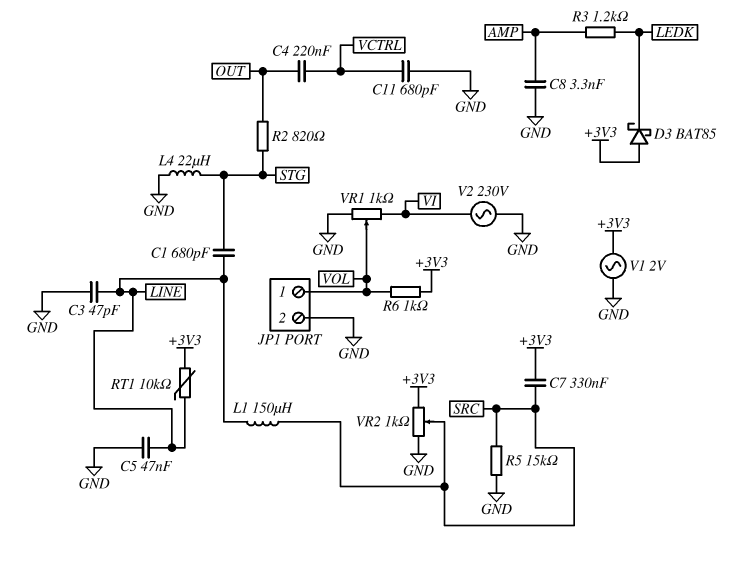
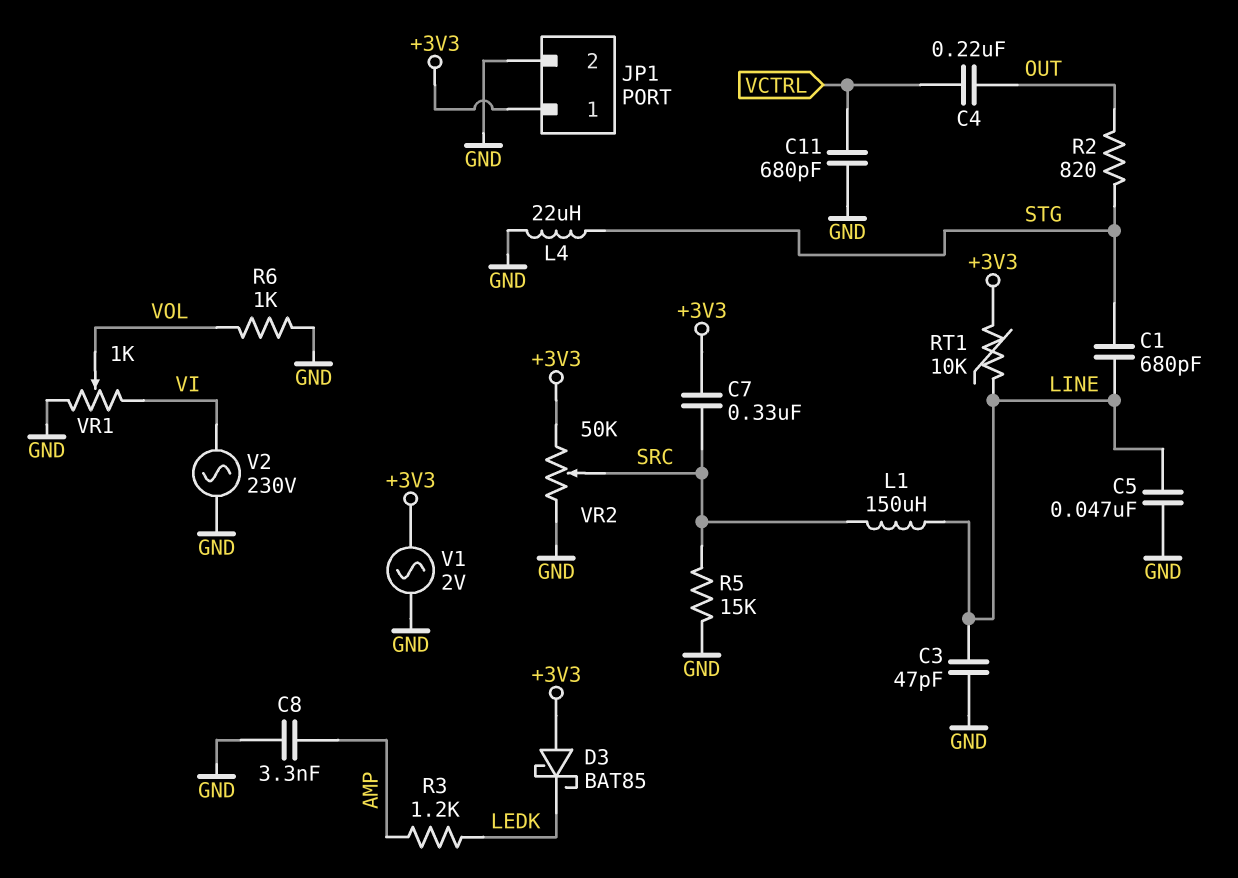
JP1 pin 1: VOL -> +3V3
R6: 1k (+3V3, VOL) -> 1k (GND, VOL)
VR2: 1k (+3V3, GND, wiper SRC) -> 50k (+3V3, GND, wiper SRC)

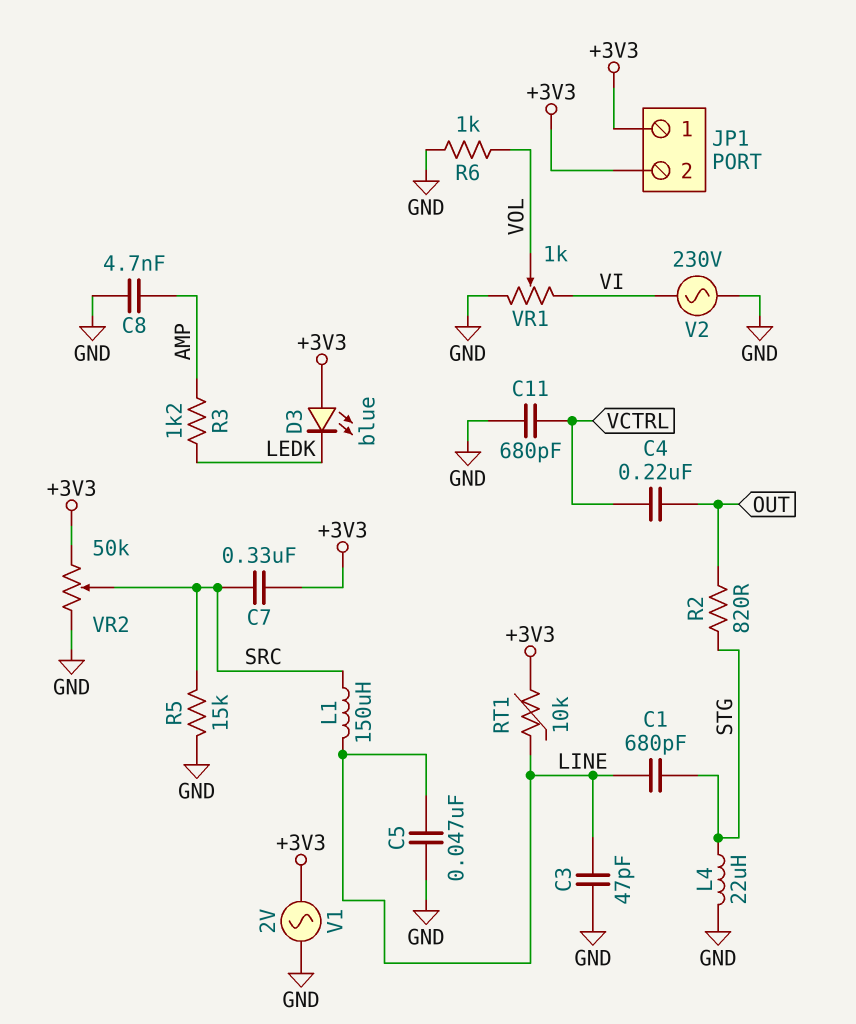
C8: 3.3nF (AMP, GND) -> 4.7nF (AMP, GND)
D3: schottky BAT85 (A +3V3, K LEDK) -> LED blue (A +3V3, K LEDK)
JP1 pin 2: GND -> +3V3

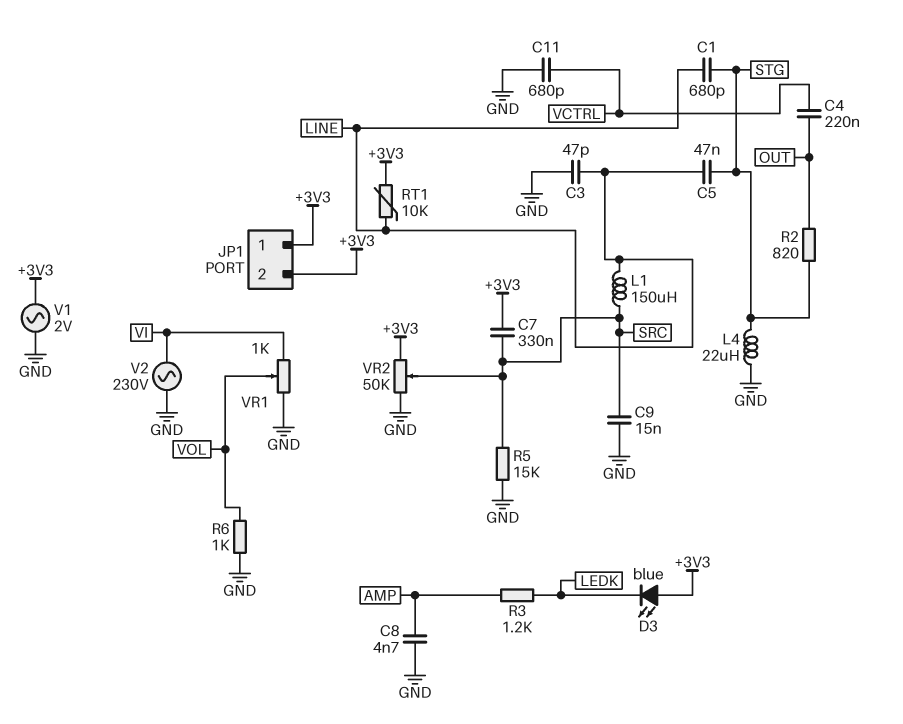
C5: 47nF (GND, LINE) -> 47nF (LINE, STG)
C9: none -> 15nF (GND, SRC)

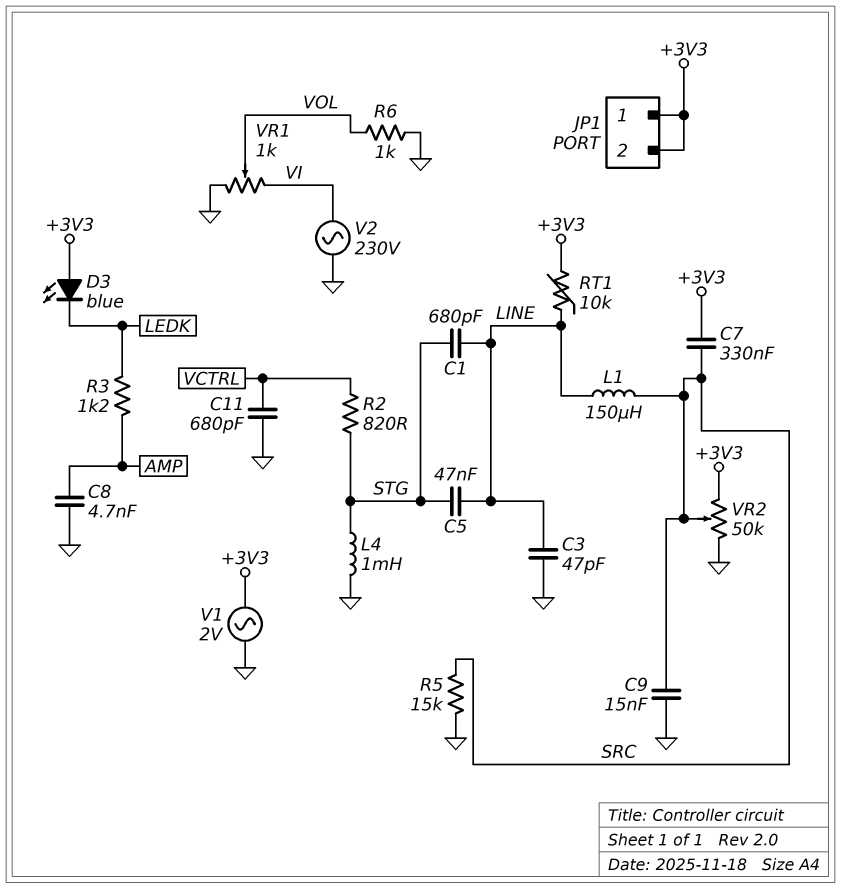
C4: 220nF (OUT, VCTRL) -> none
L4: 22uH (GND, STG) -> 1mH (GND, STG)
R2: 820 (OUT, STG) -> 820 (STG, VCTRL)

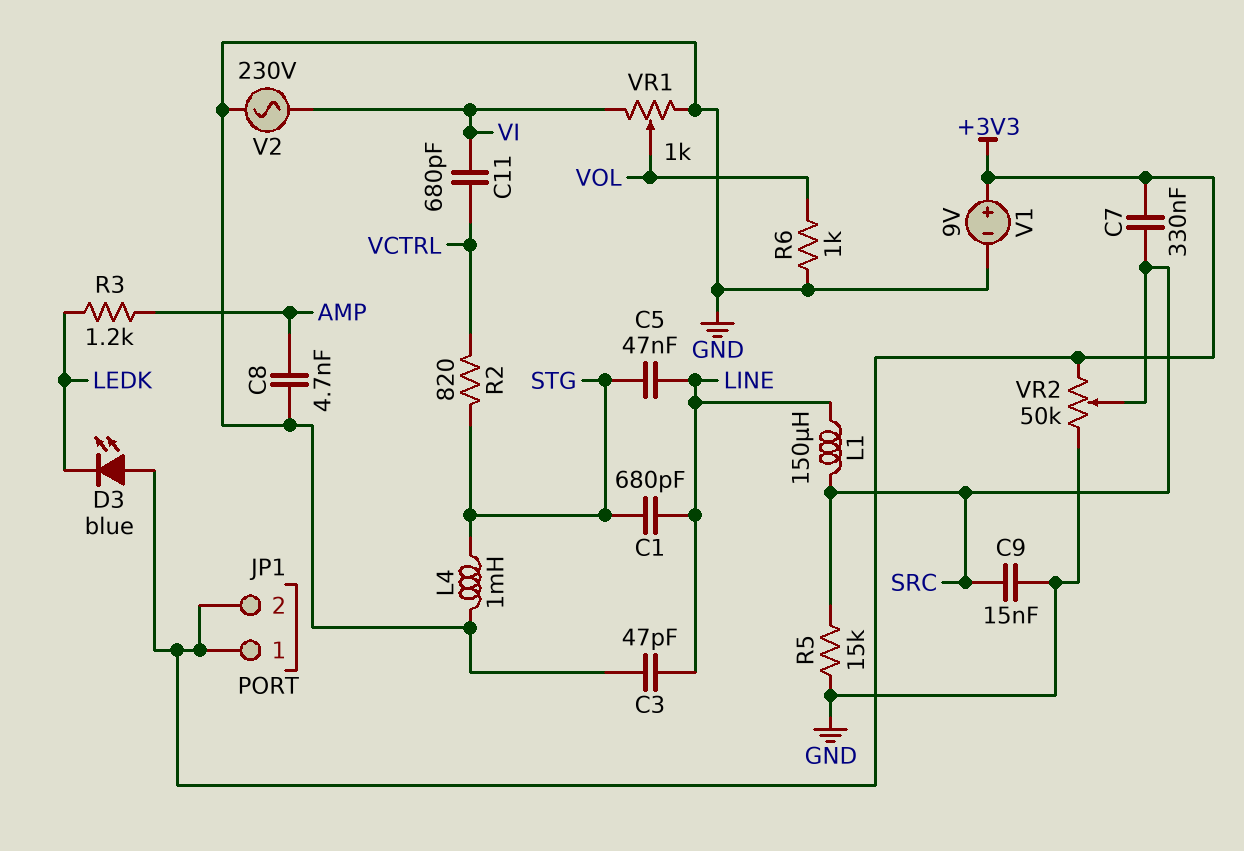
C11: 680pF (GND, VCTRL) -> 680pF (VCTRL, VI)
RT1: 10k (+3V3, LINE) -> none
V1: AC 2V (+3V3, GND) -> 9V (plus +3V3, minus GND)

